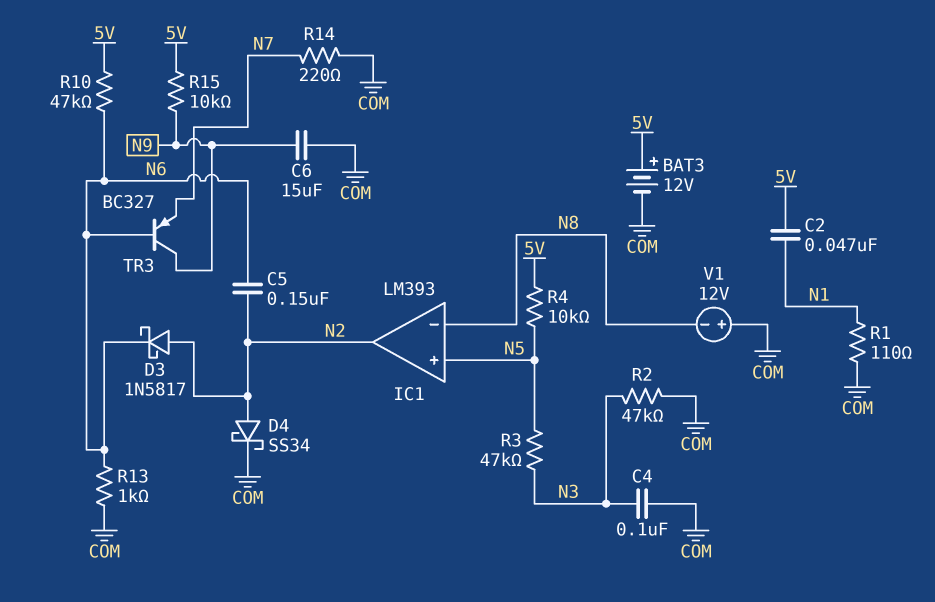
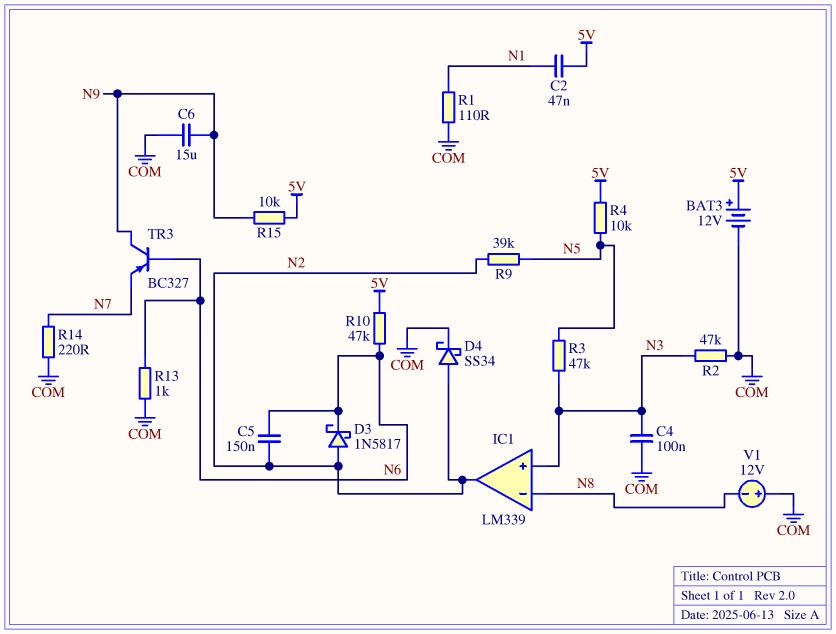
IC1: LM393 -> LM339
IC1 pin in+: N5 -> N3
R9: none -> 39k (N2, N5)

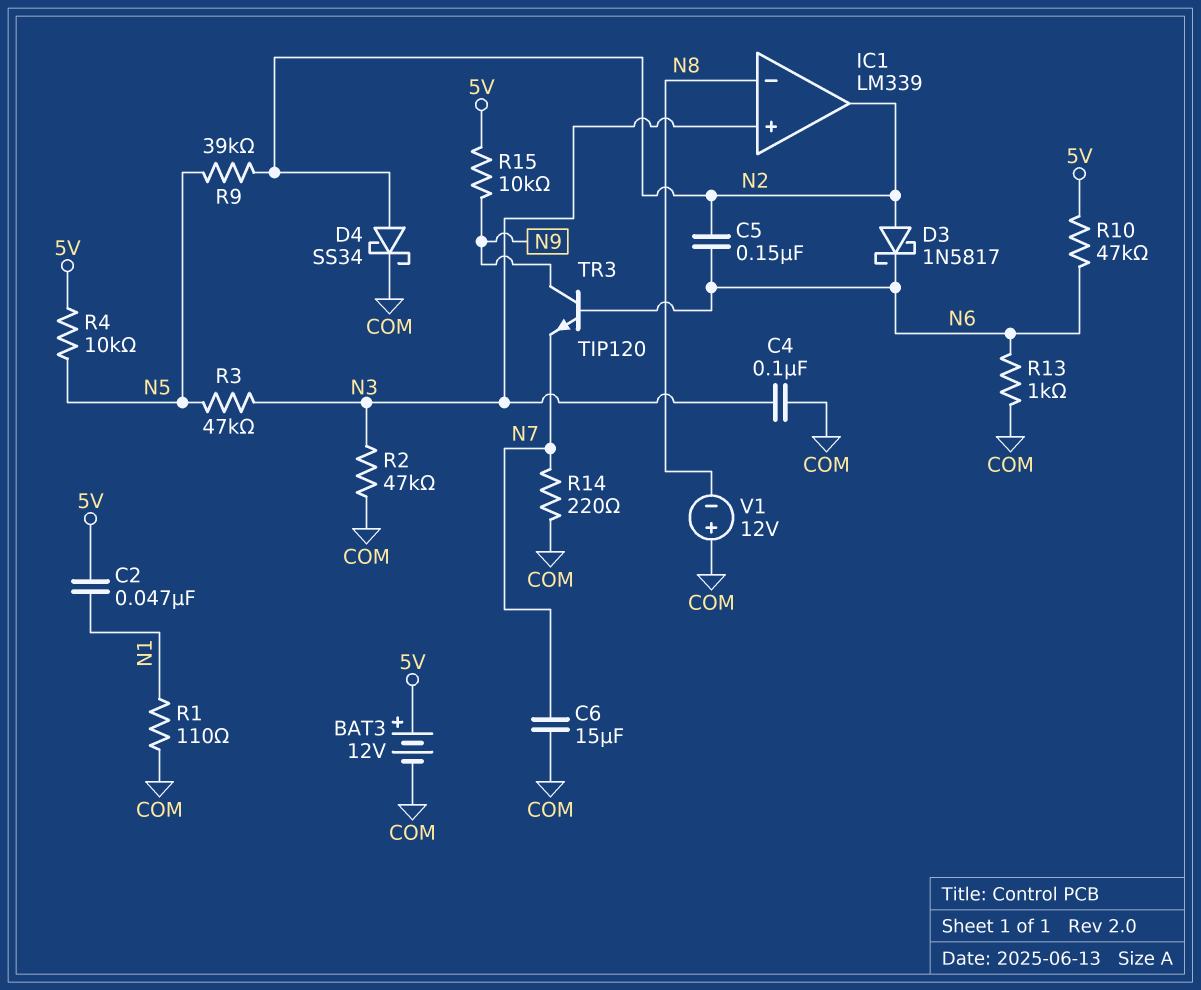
C6: 15uF (COM, N9) -> 15uF (COM, N7)
TR3: PNP BC327 (B N6, C N9, E N7) -> NPN TIP120 (B N6, C N9, E N7)

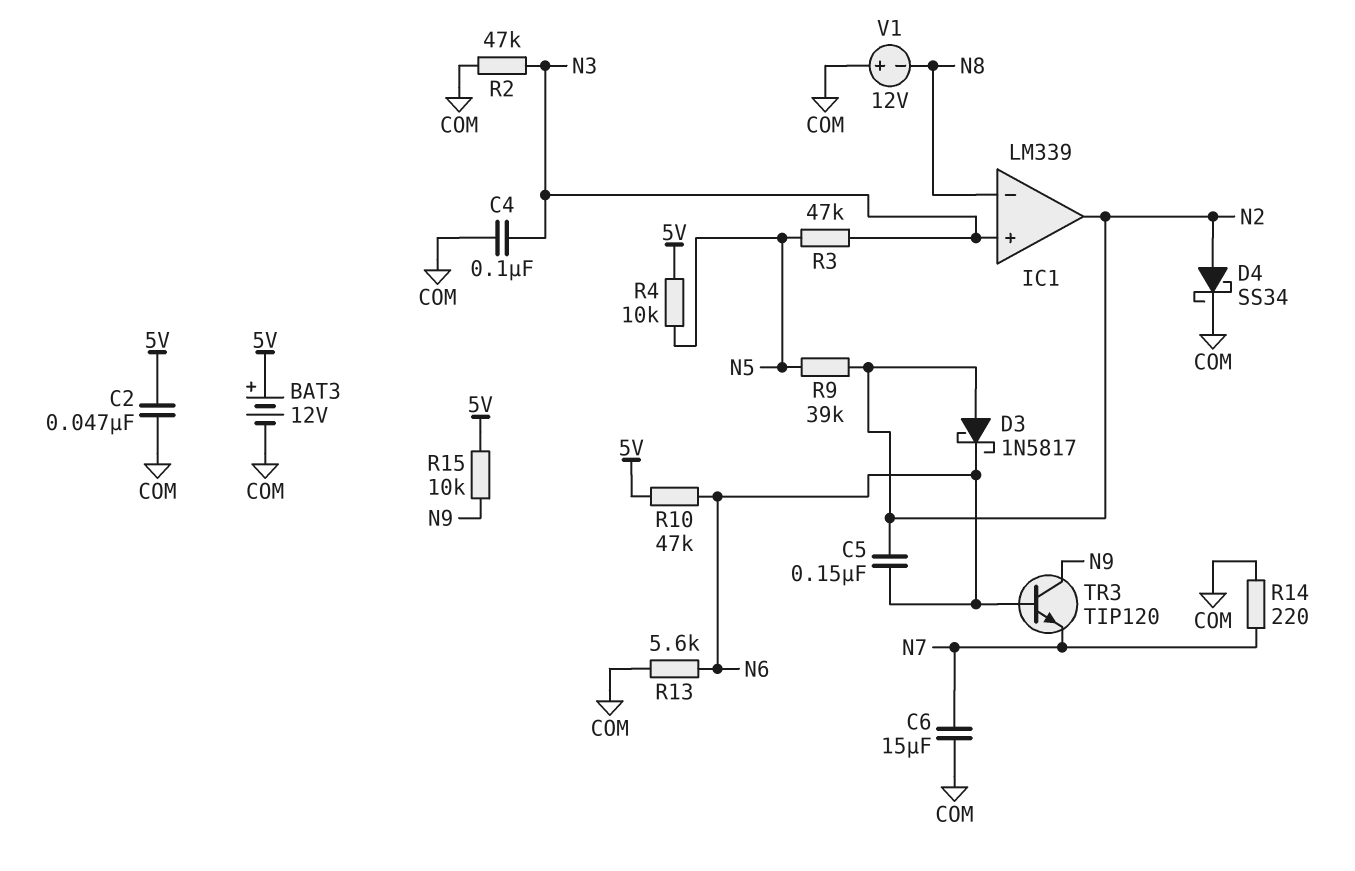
C2: 47nF (5V, N1) -> 47nF (5V, COM)
R1: 110 (COM, N1) -> none
R13: 1k (COM, N6) -> 5.6k (COM, N6)

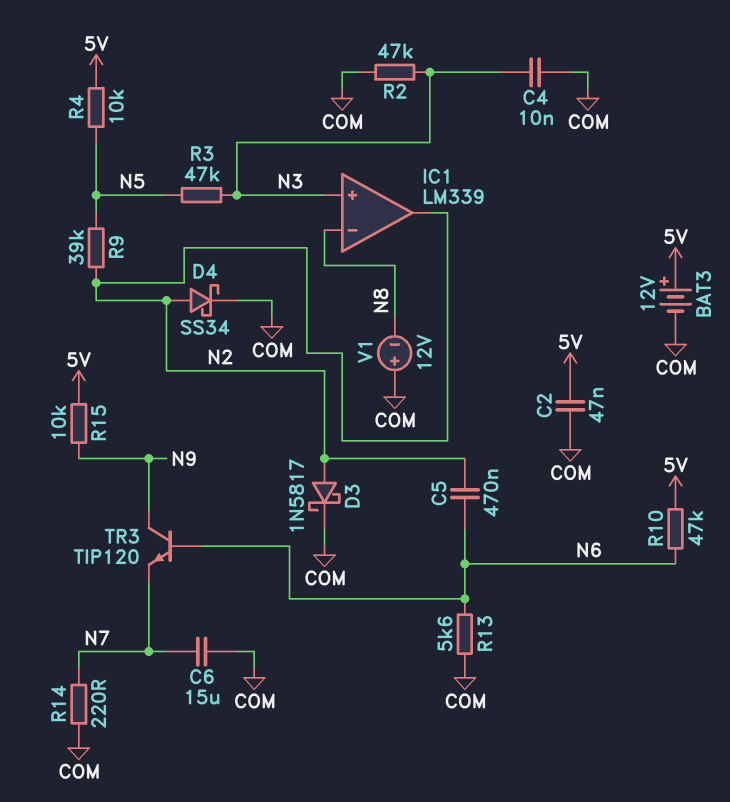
C4: 100nF (COM, N3) -> 10nF (COM, N3)
C5: 150nF (N2, N6) -> 470nF (N2, N6)
D3: schottky 1N5817 (A N2, K N6) -> schottky 1N5817 (A N2, K COM)

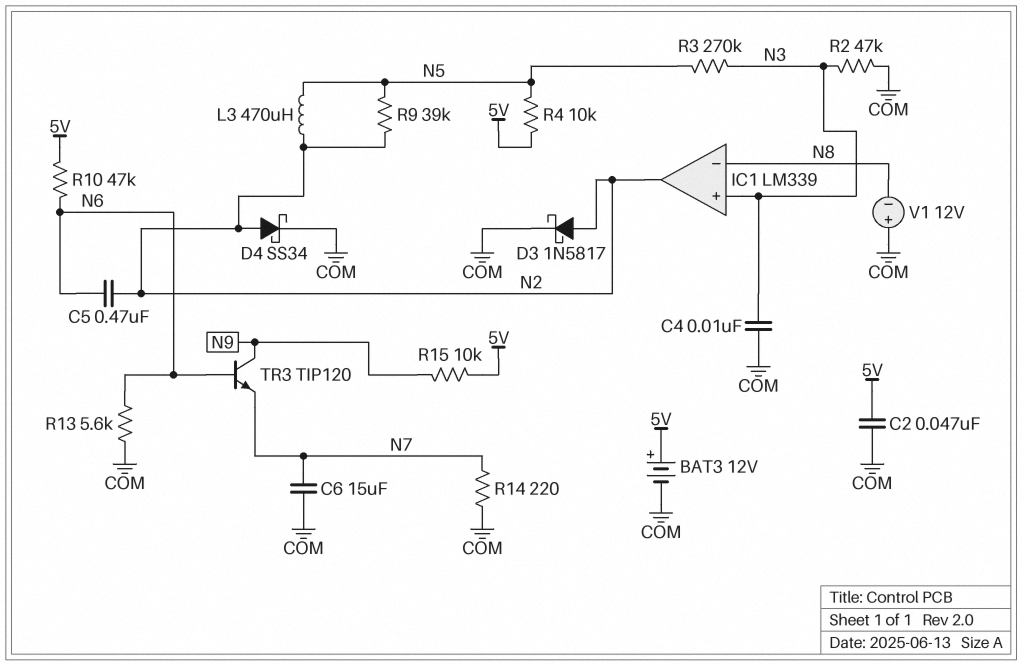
L3: none -> 470uH (N2, N5)
R3: 47k (N3, N5) -> 270k (N3, N5)

